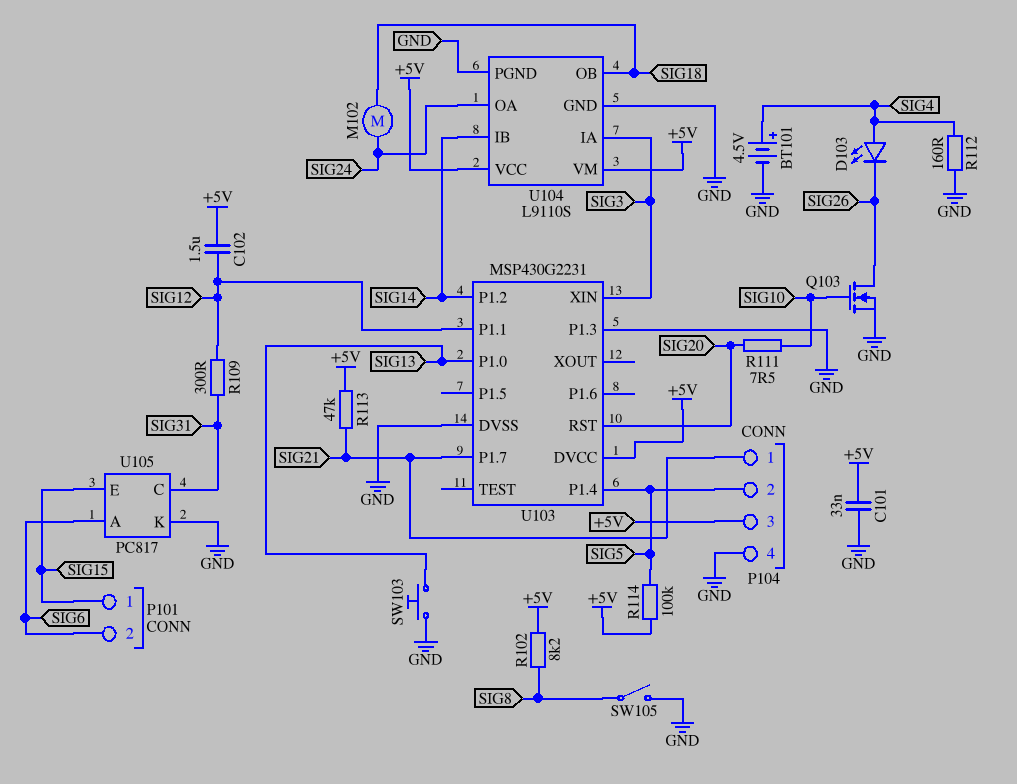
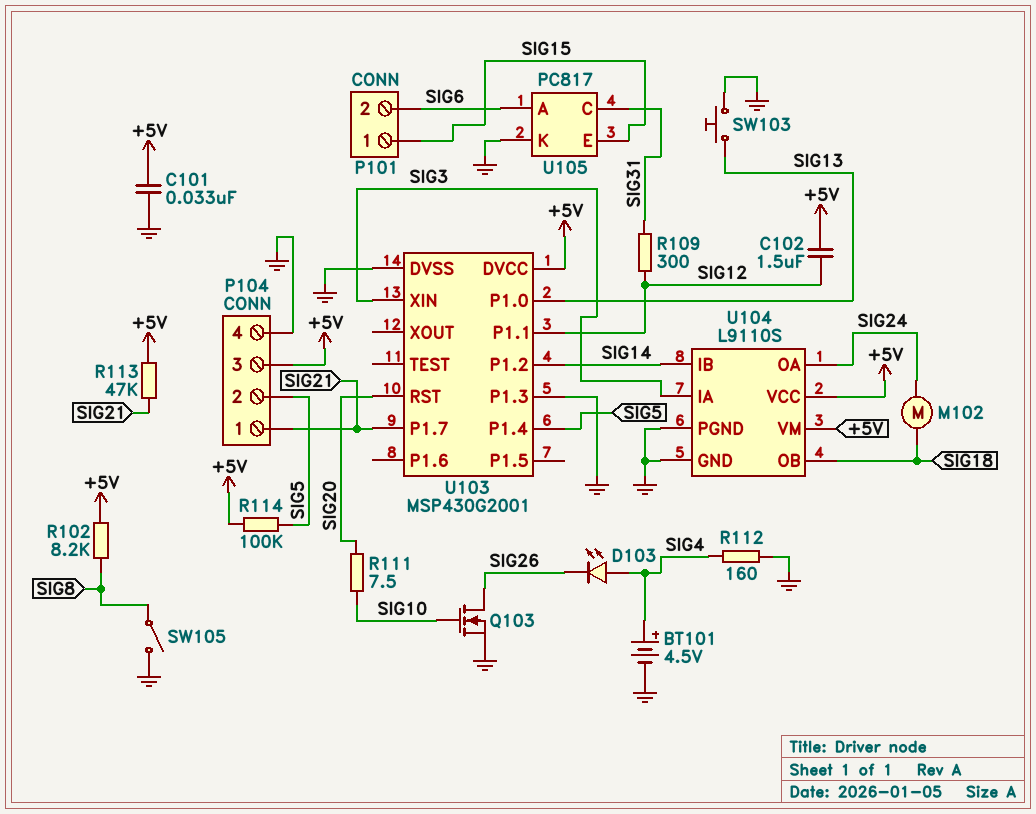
U103: MSP430G2231 -> MSP430G2001

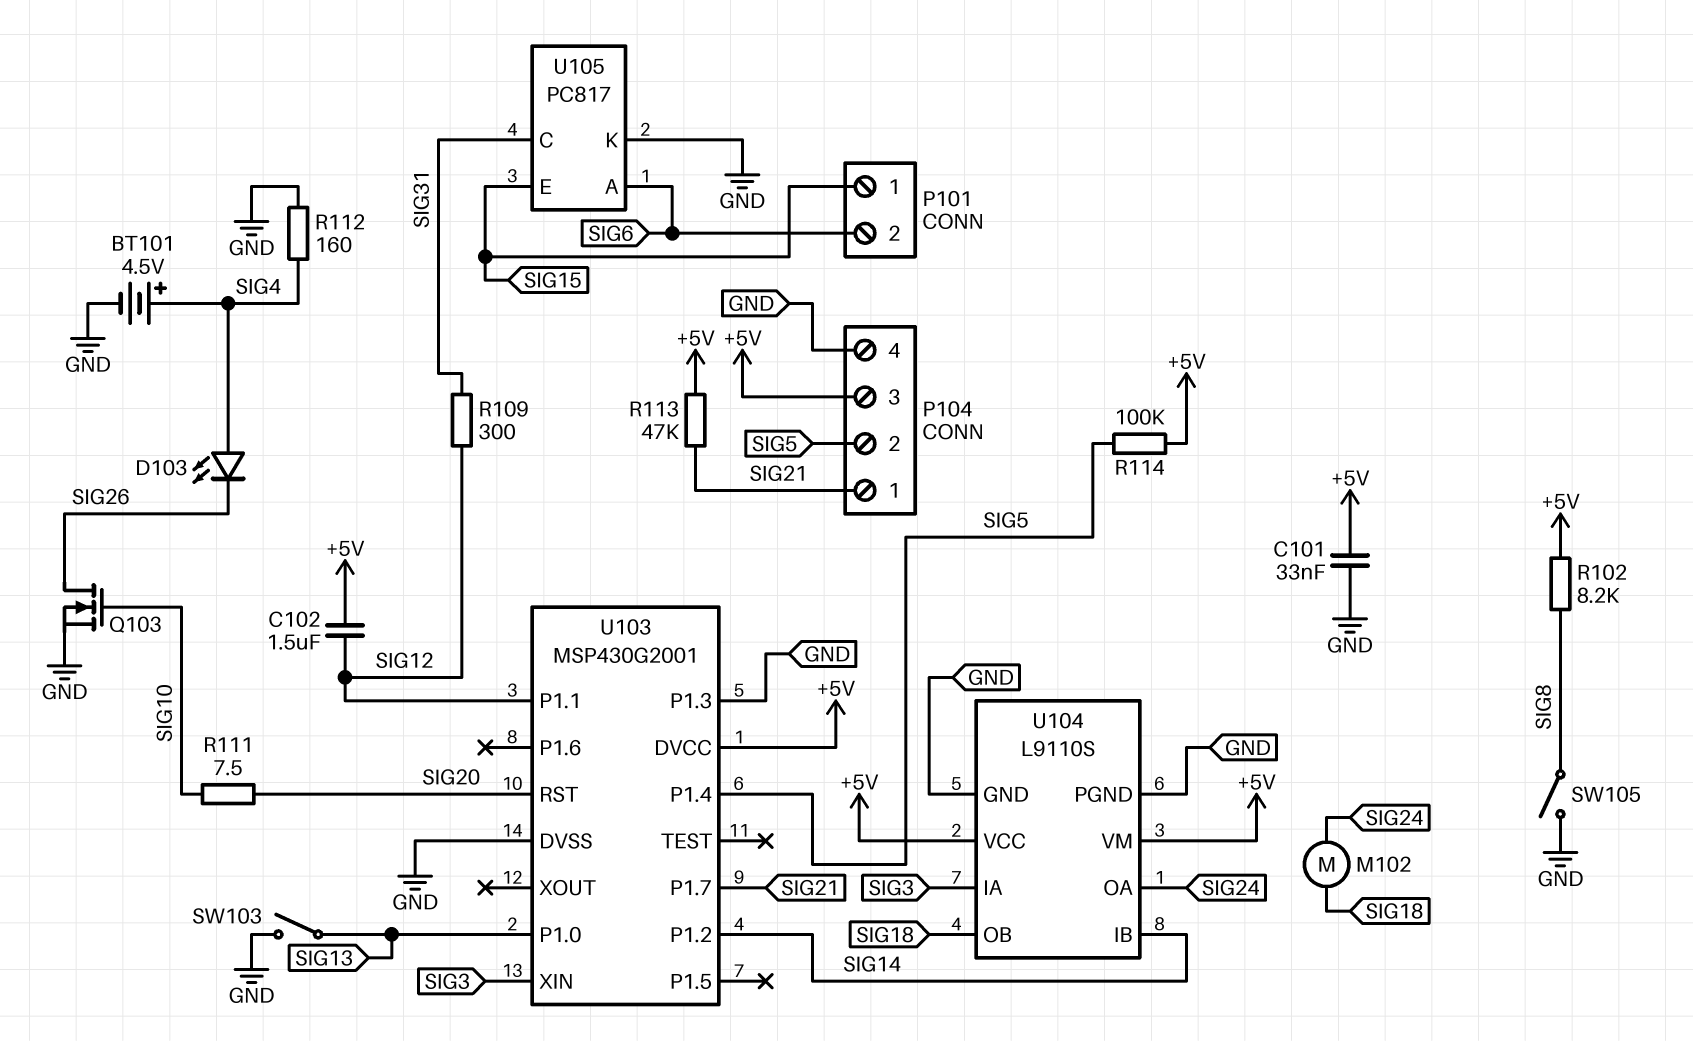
SW103: button (GND, SIG13) -> switch (GND, SIG13)

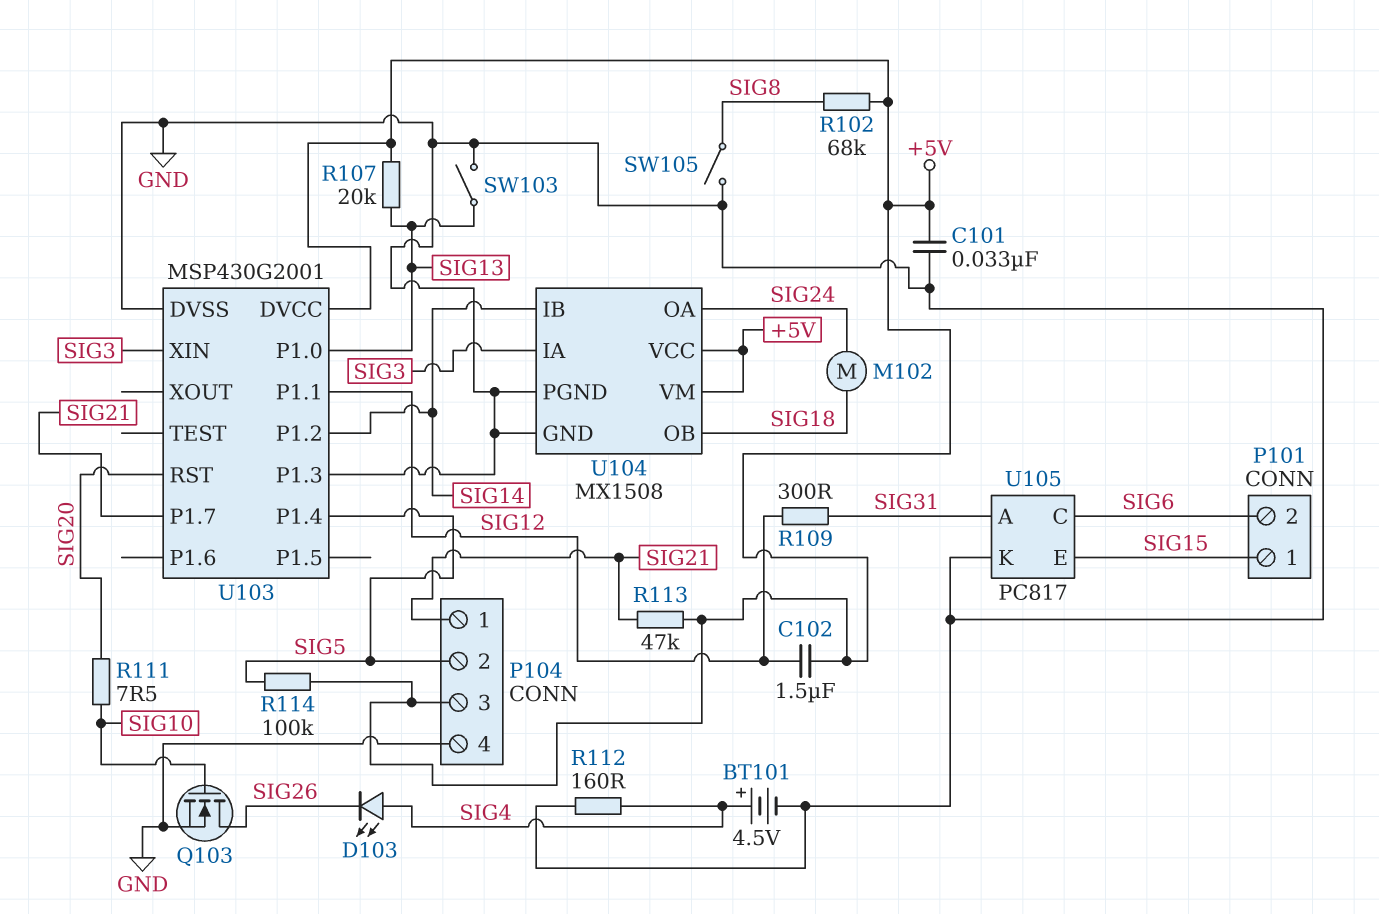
R102: 8.2k (+5V, SIG8) -> 68k (+5V, SIG8)
R107: none -> 20k (+5V, SIG13)
U104: L9110S -> MX1508
U105 pin A: SIG6 -> SIG31
U105 pin C: SIG31 -> SIG6

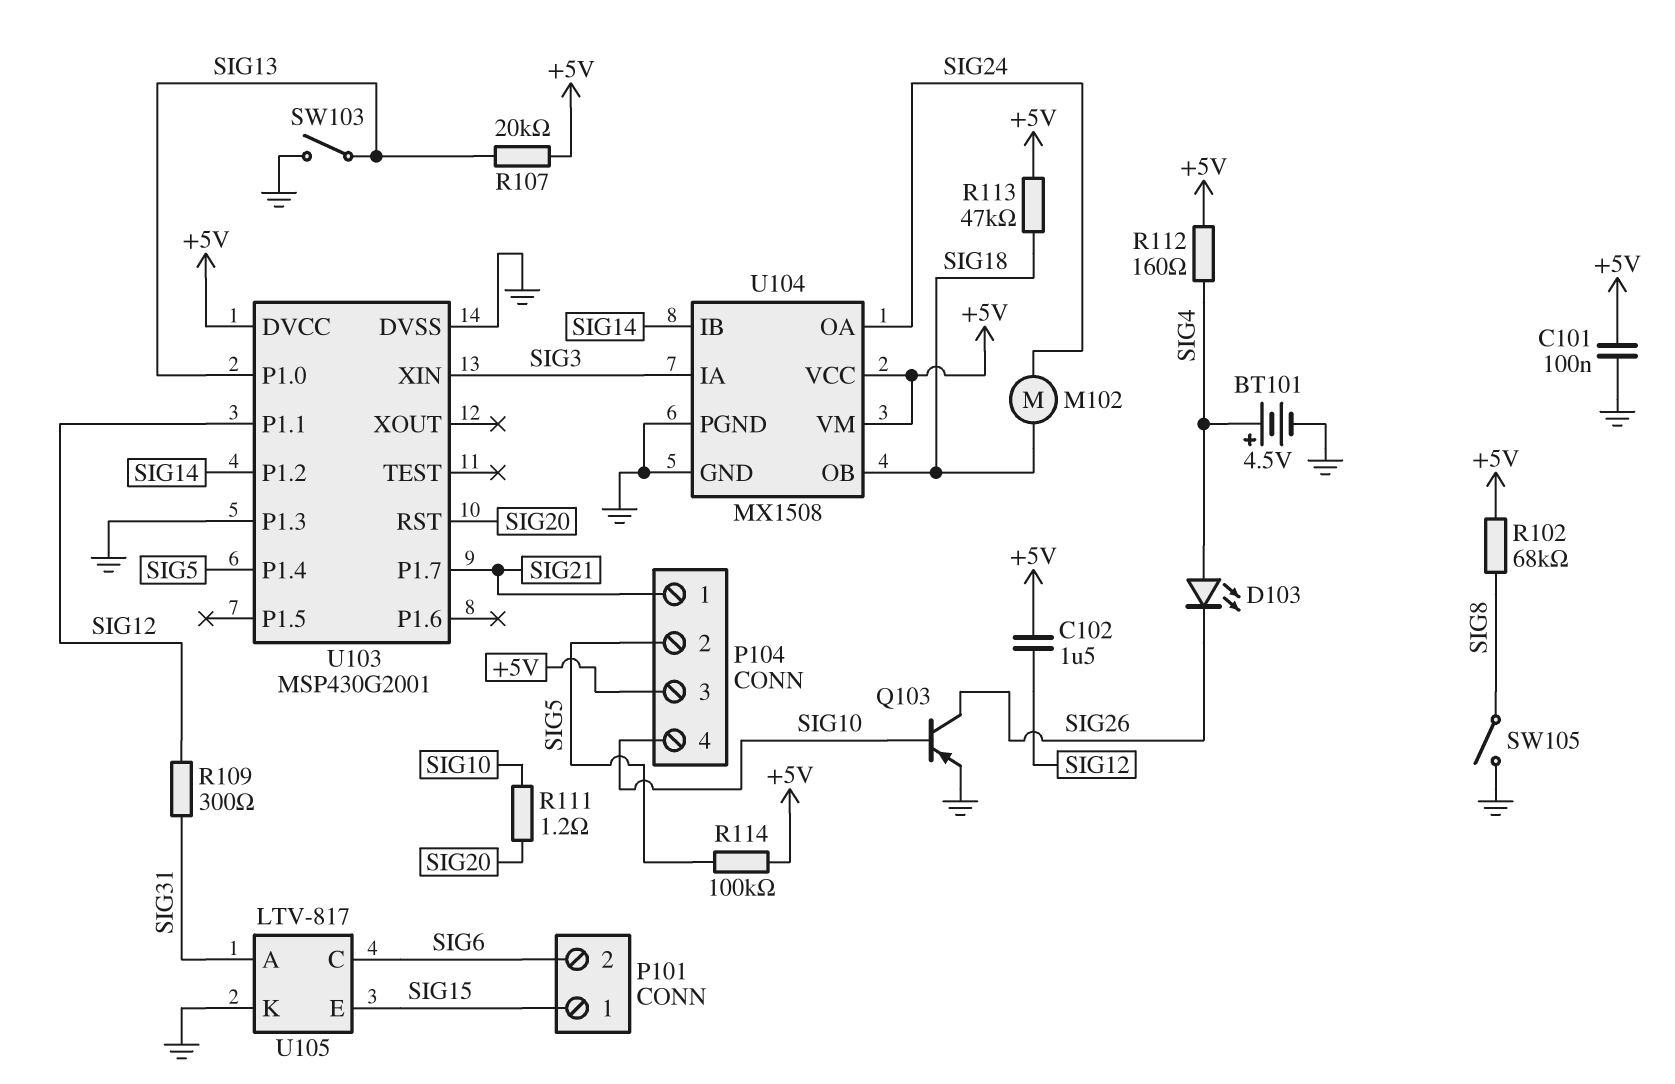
C101: 33nF (+5V, GND) -> 100nF (+5V, GND)
P104 pin 4: GND -> SIG10
Q103: NMOS (G SIG10, D SIG26, S GND) -> PNP (B SIG10, C SIG26, E GND)
R111: 7.5 (SIG10, SIG20) -> 1.2 (SIG10, SIG20)
R112: 160 (GND, SIG4) -> 160 (+5V, SIG4)
R113: 47k (+5V, SIG21) -> 47k (+5V, SIG18)
U105: PC817 -> LTV-817

